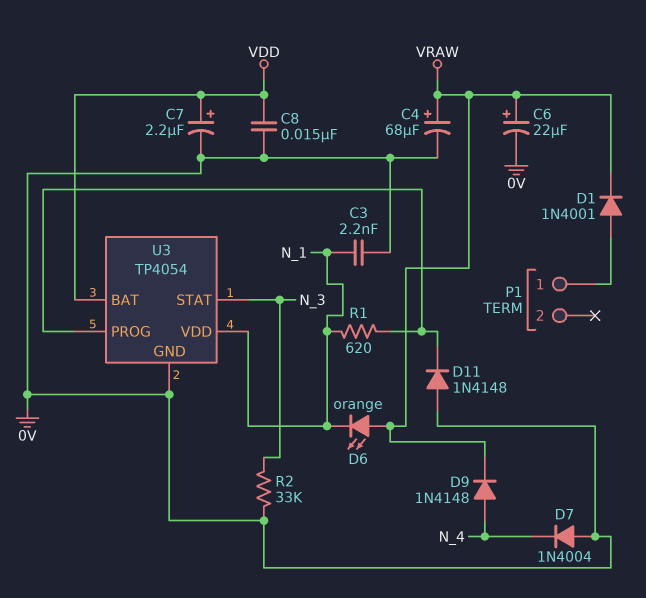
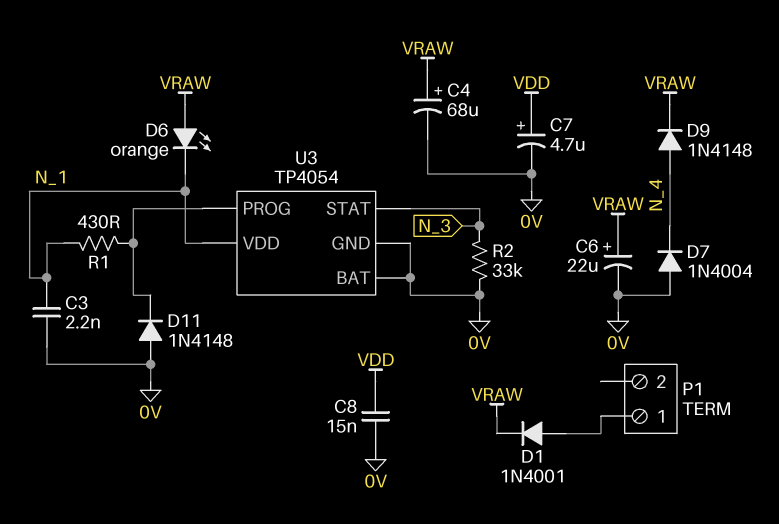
C7: 2.2uF (plus VDD, minus 0V) -> 4.7uF (plus VDD, minus 0V)
R1: 620 (N_1, U3/PROG) -> 430 (N_1, U3/PROG)
U3 pin BAT: VDD -> 0V

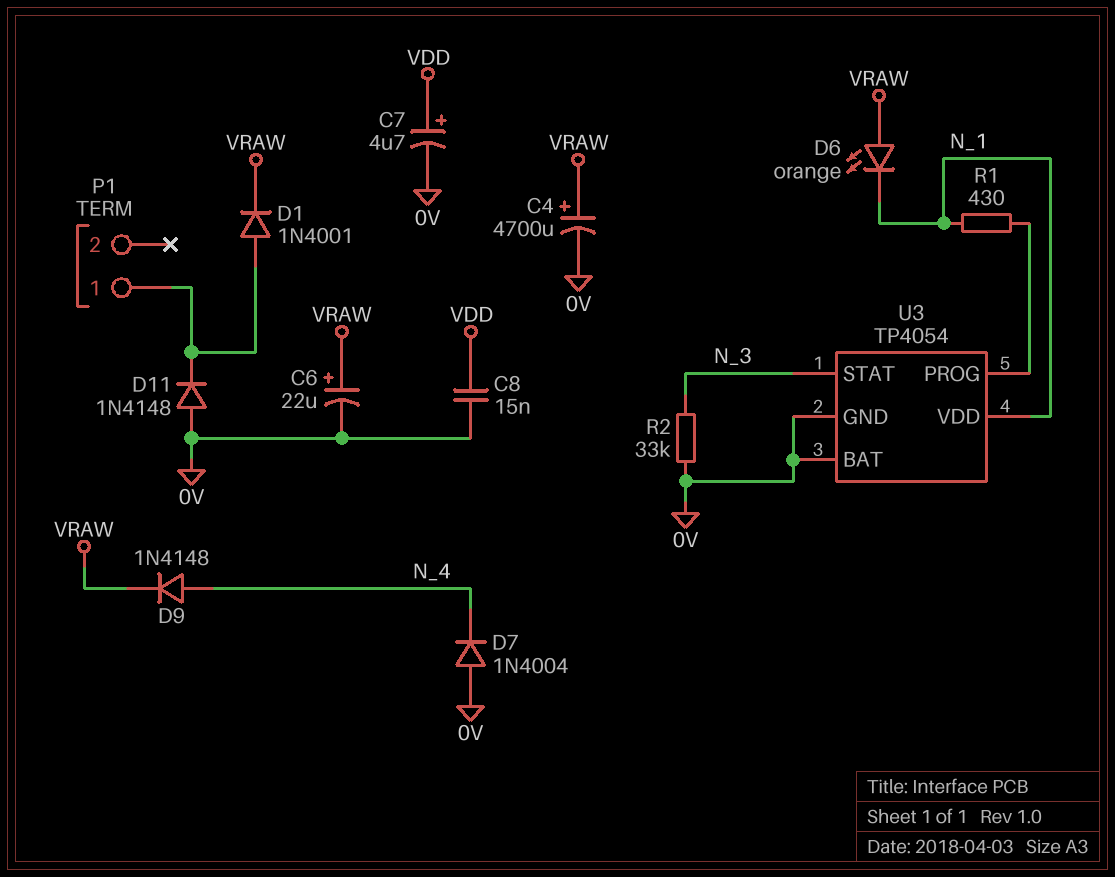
C3: 2.2nF (0V, N_1) -> none
C4: 68uF (plus VRAW, minus 0V) -> 4700uF (plus VRAW, minus 0V)
D11: diode 1N4148 (A 0V, K U3/PROG) -> diode 1N4148 (A 0V, K P1/1)

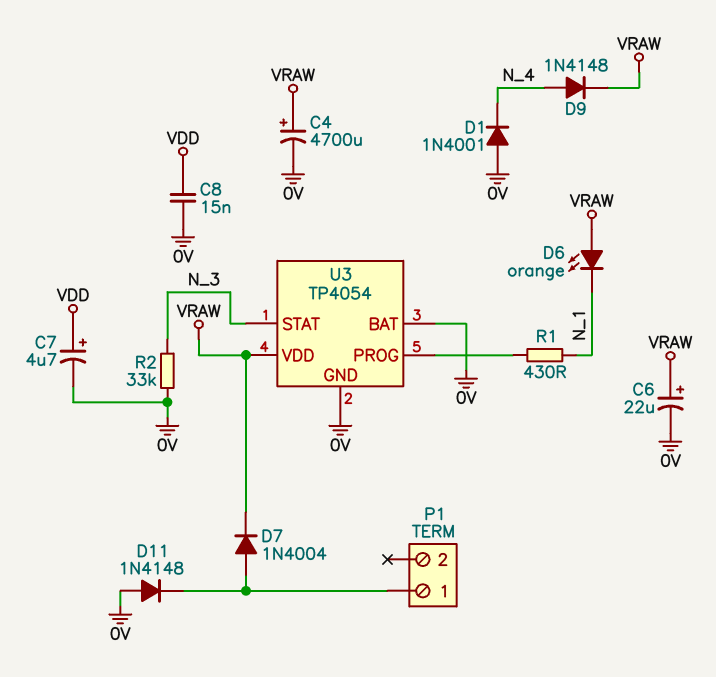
D1: diode 1N4001 (A P1/1, K VRAW) -> diode 1N4001 (A 0V, K N_4)
D7: diode 1N4004 (A 0V, K N_4) -> diode 1N4004 (A P1/1, K VRAW)
U3 pin VDD: N_1 -> VRAW

